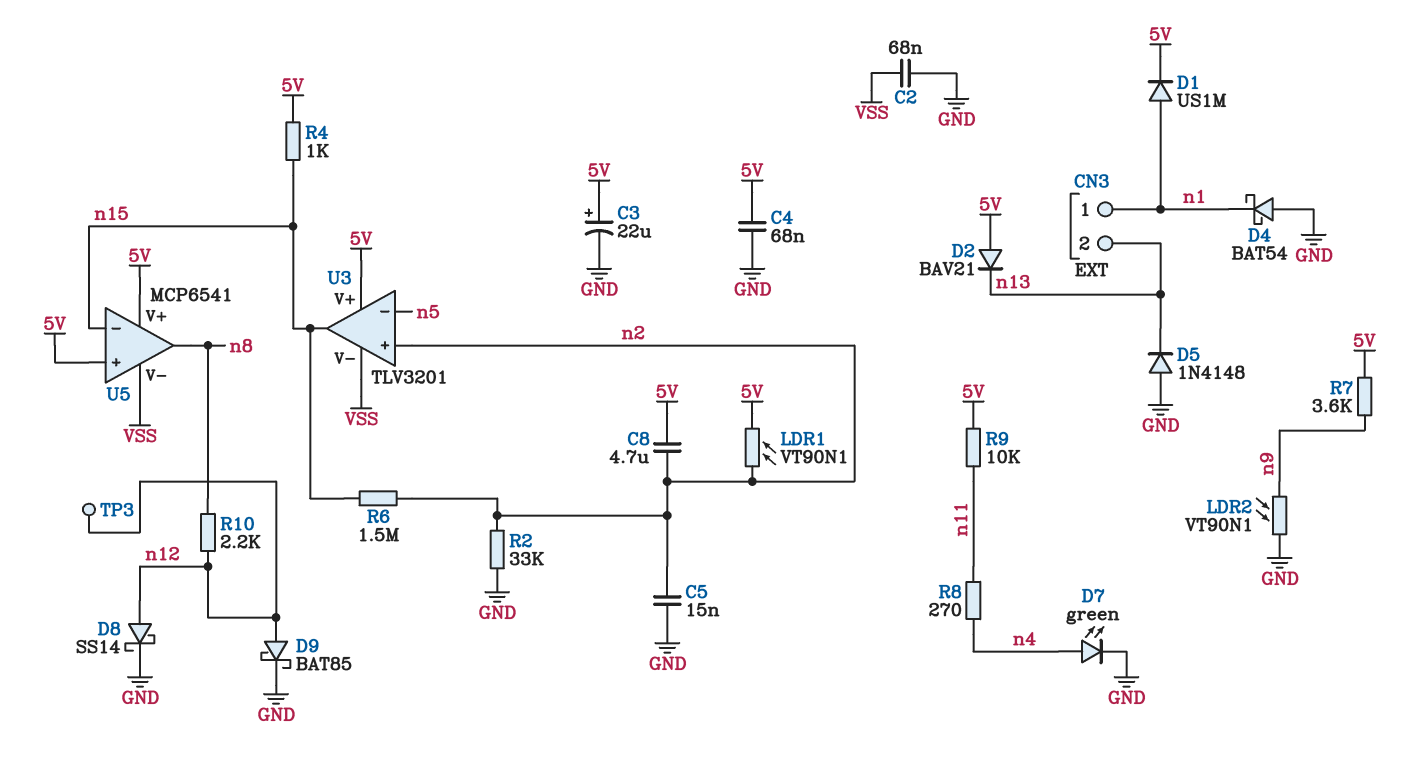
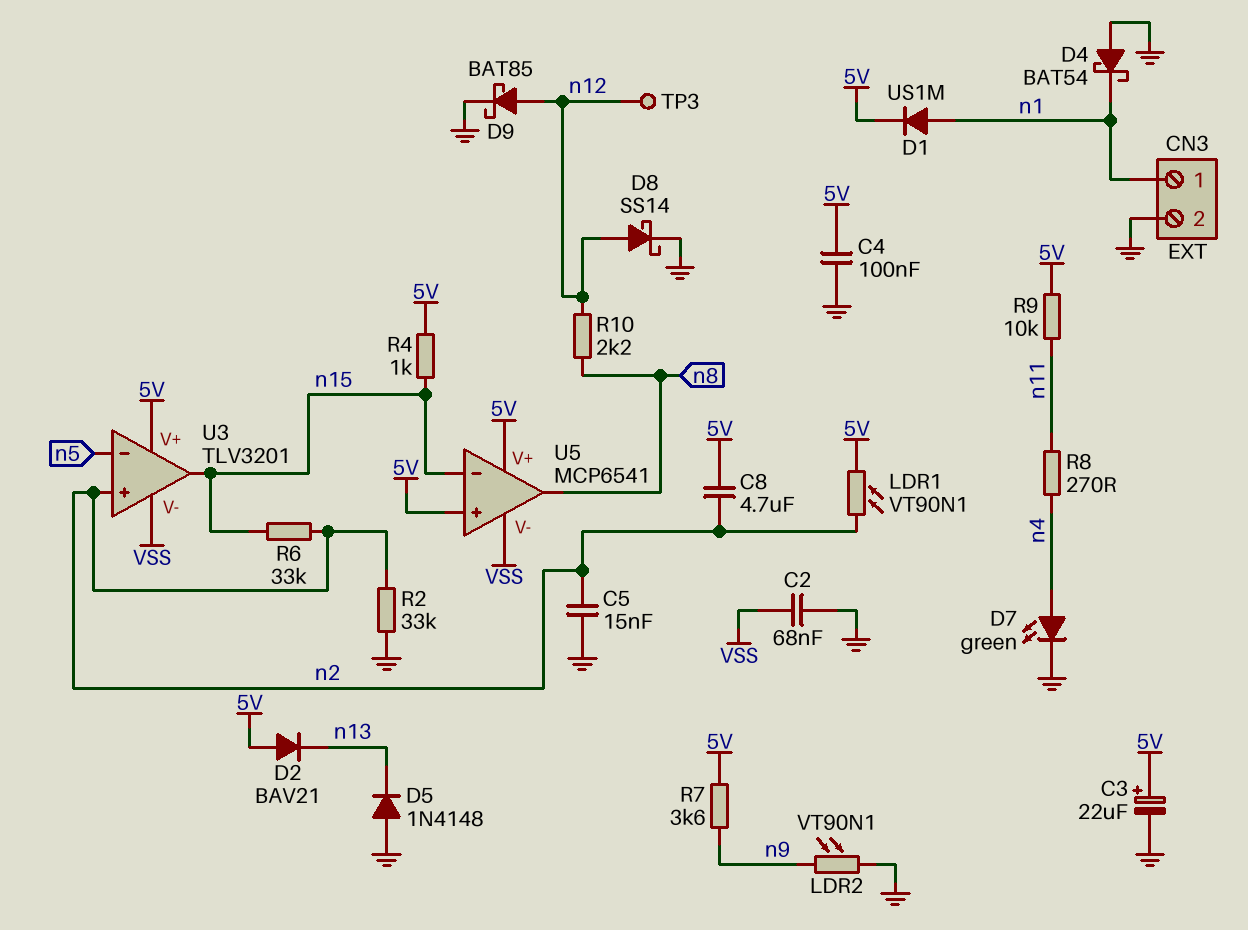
C4: 68nF (5V, GND) -> 100nF (5V, GND)
CN3 pin 2: n13 -> GND
R6: 1.5M (n2, n15) -> 33k (n2, n15)

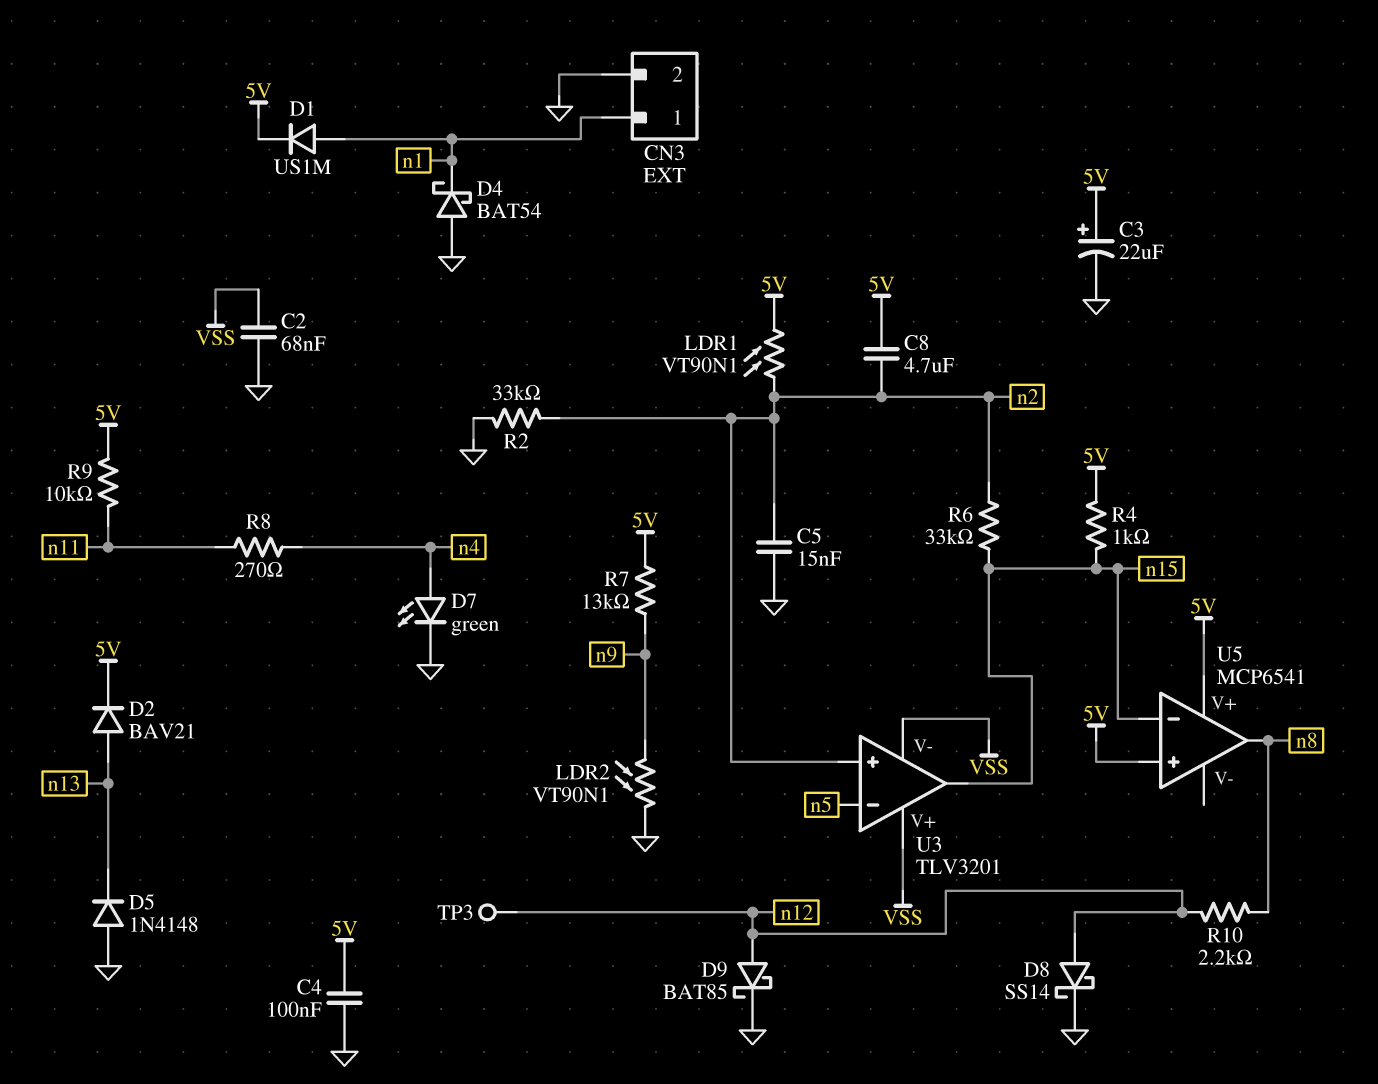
D2: diode BAV21 (A 5V, K n13) -> diode BAV21 (A n13, K 5V)
R7: 3.6k (5V, n9) -> 13k (5V, n9)
U3 pin V+: 5V -> VSS
U5 pin V-: VSS -> none

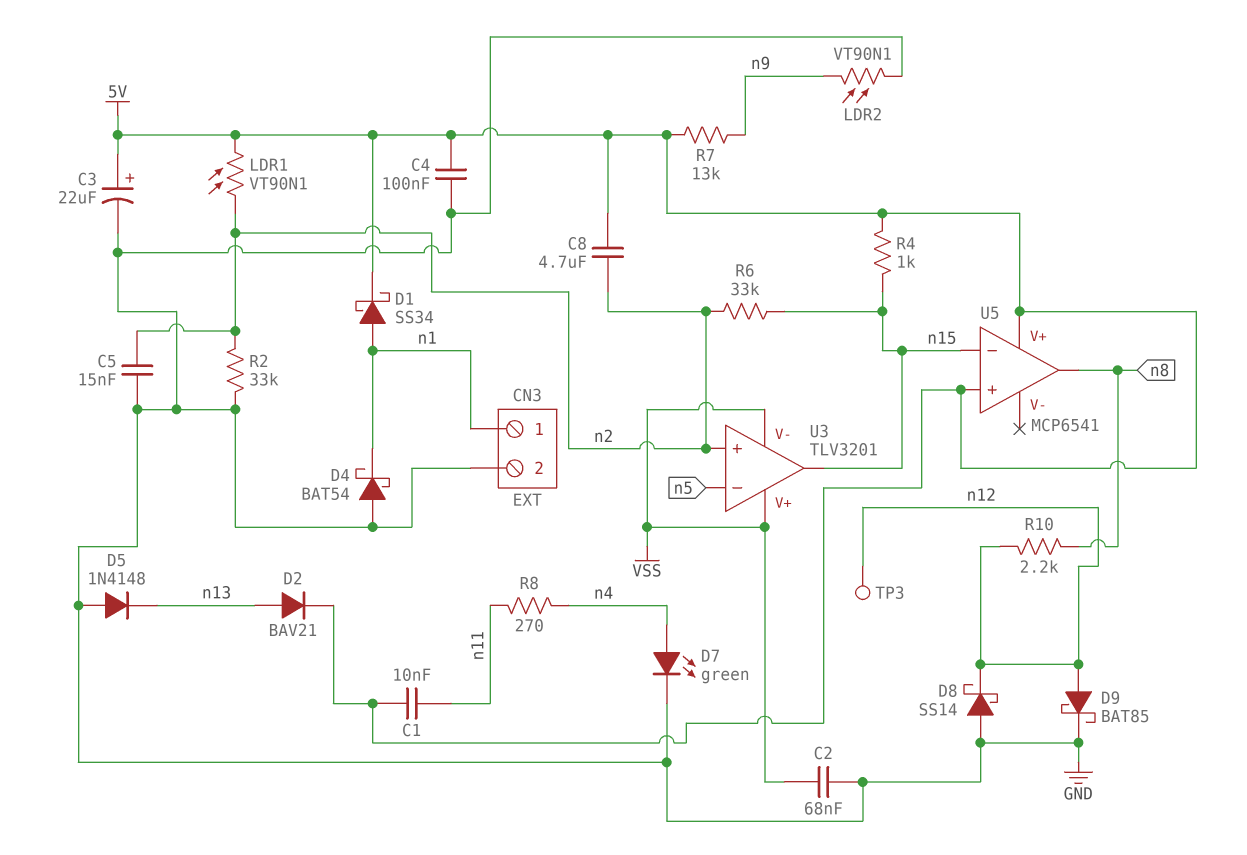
C1: none -> 10nF (5V, n11)
D1: diode US1M (A n1, K 5V) -> schottky SS34 (A n1, K 5V)
D8: schottky SS14 (A n12, K GND) -> schottky SS14 (A GND, K n12)
R9: 10k (5V, n11) -> none

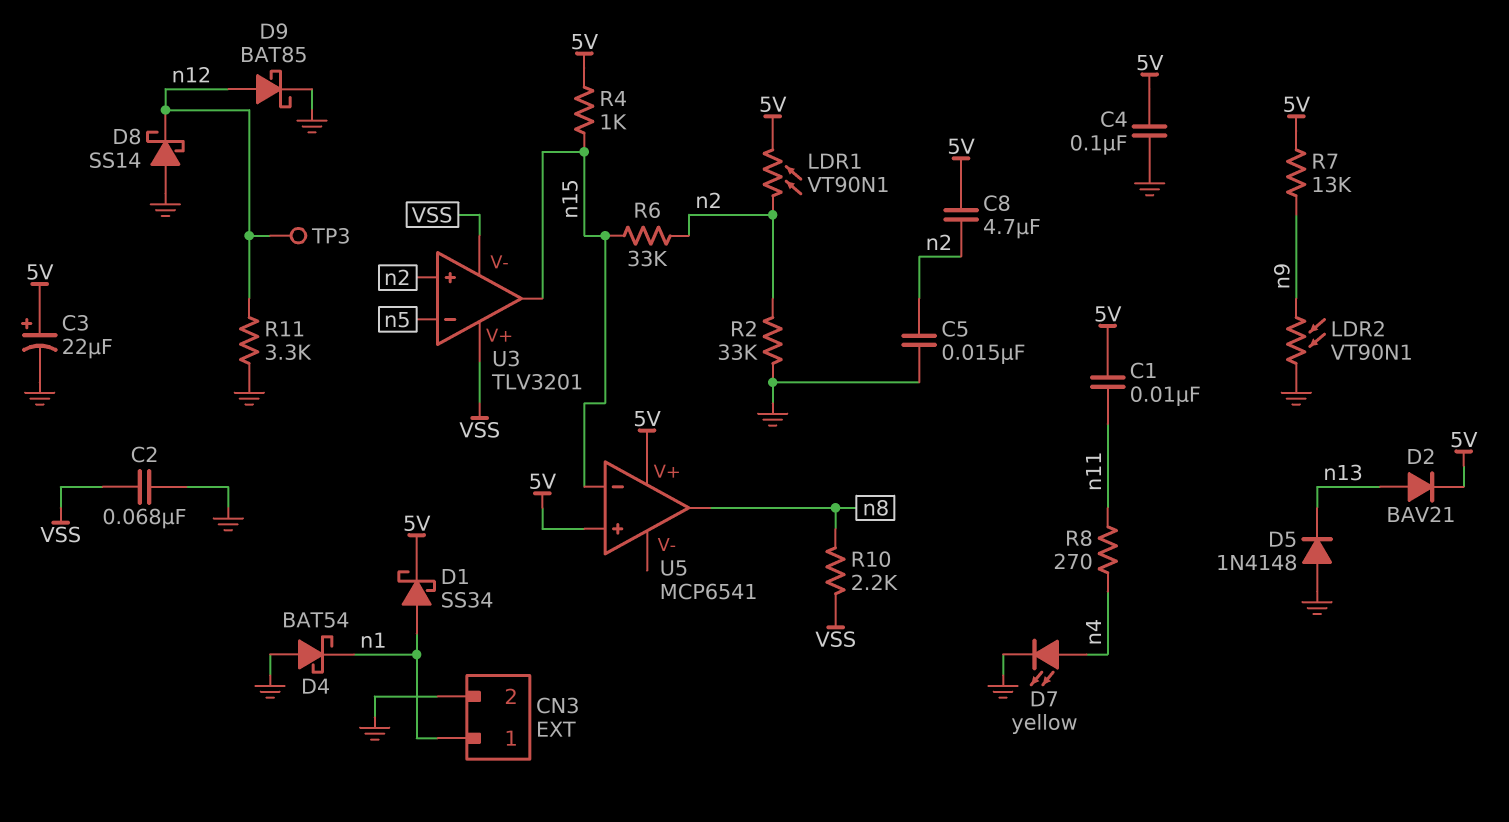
D7: LED green (A n4, K GND) -> LED yellow (A n4, K GND)
R10: 2.2k (n8, n12) -> 2.2k (VSS, n8)
R11: none -> 3.3k (GND, n12)

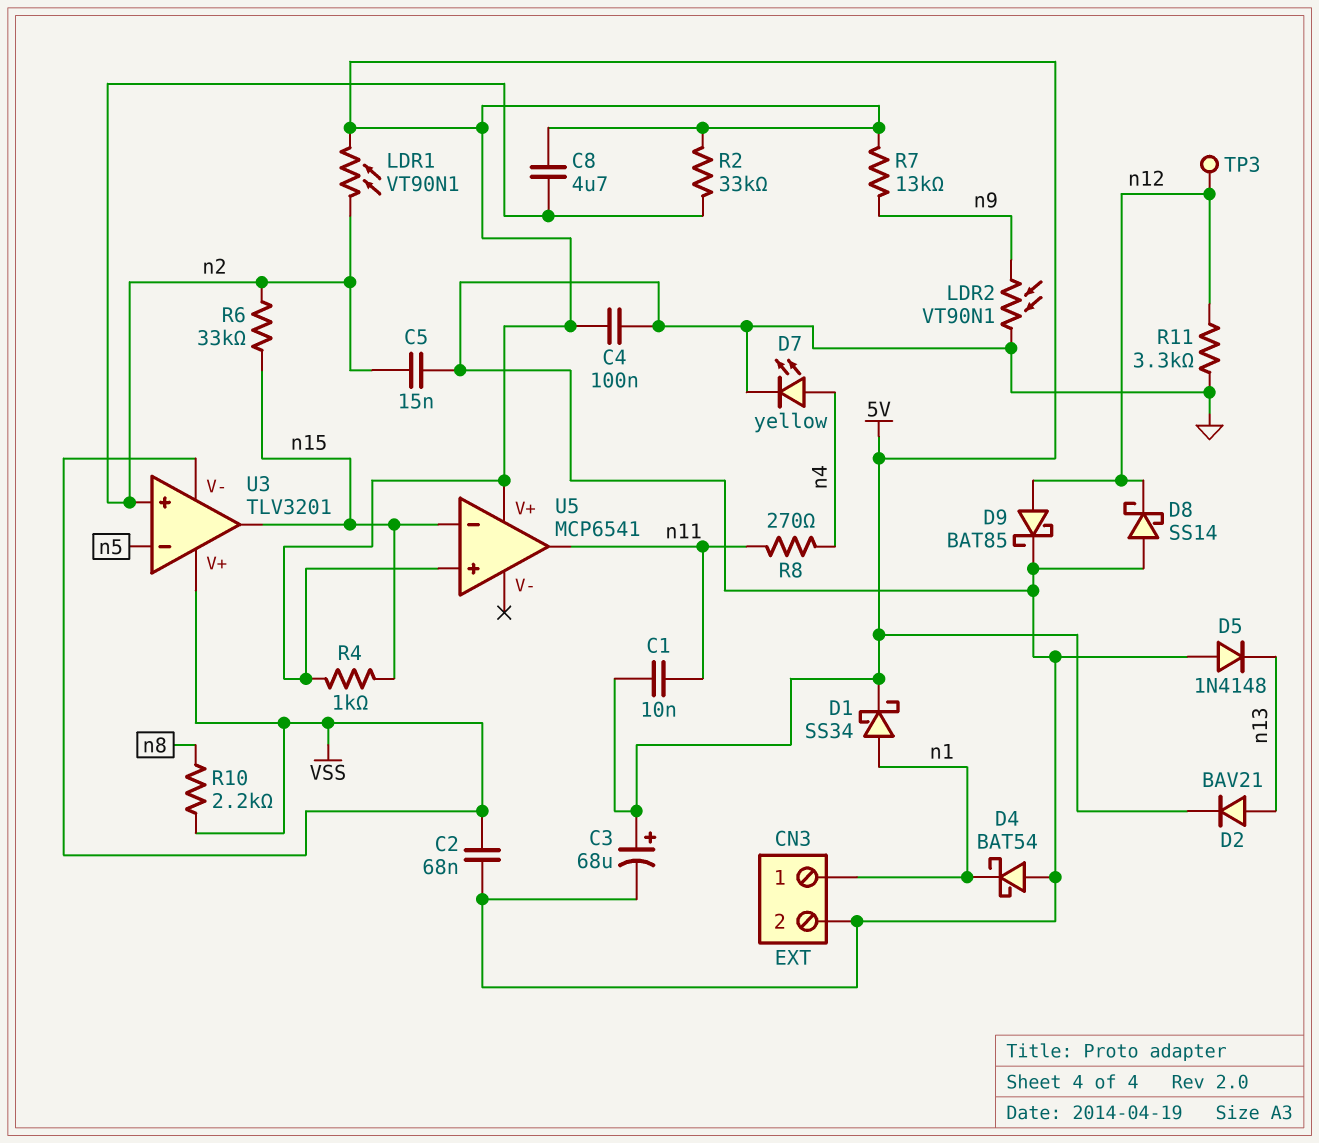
C3: 22uF (plus 5V, minus GND) -> 68uF (plus 5V, minus GND)
R2: 33k (GND, n2) -> 33k (5V, n2)
U5 pin out: n8 -> n11

